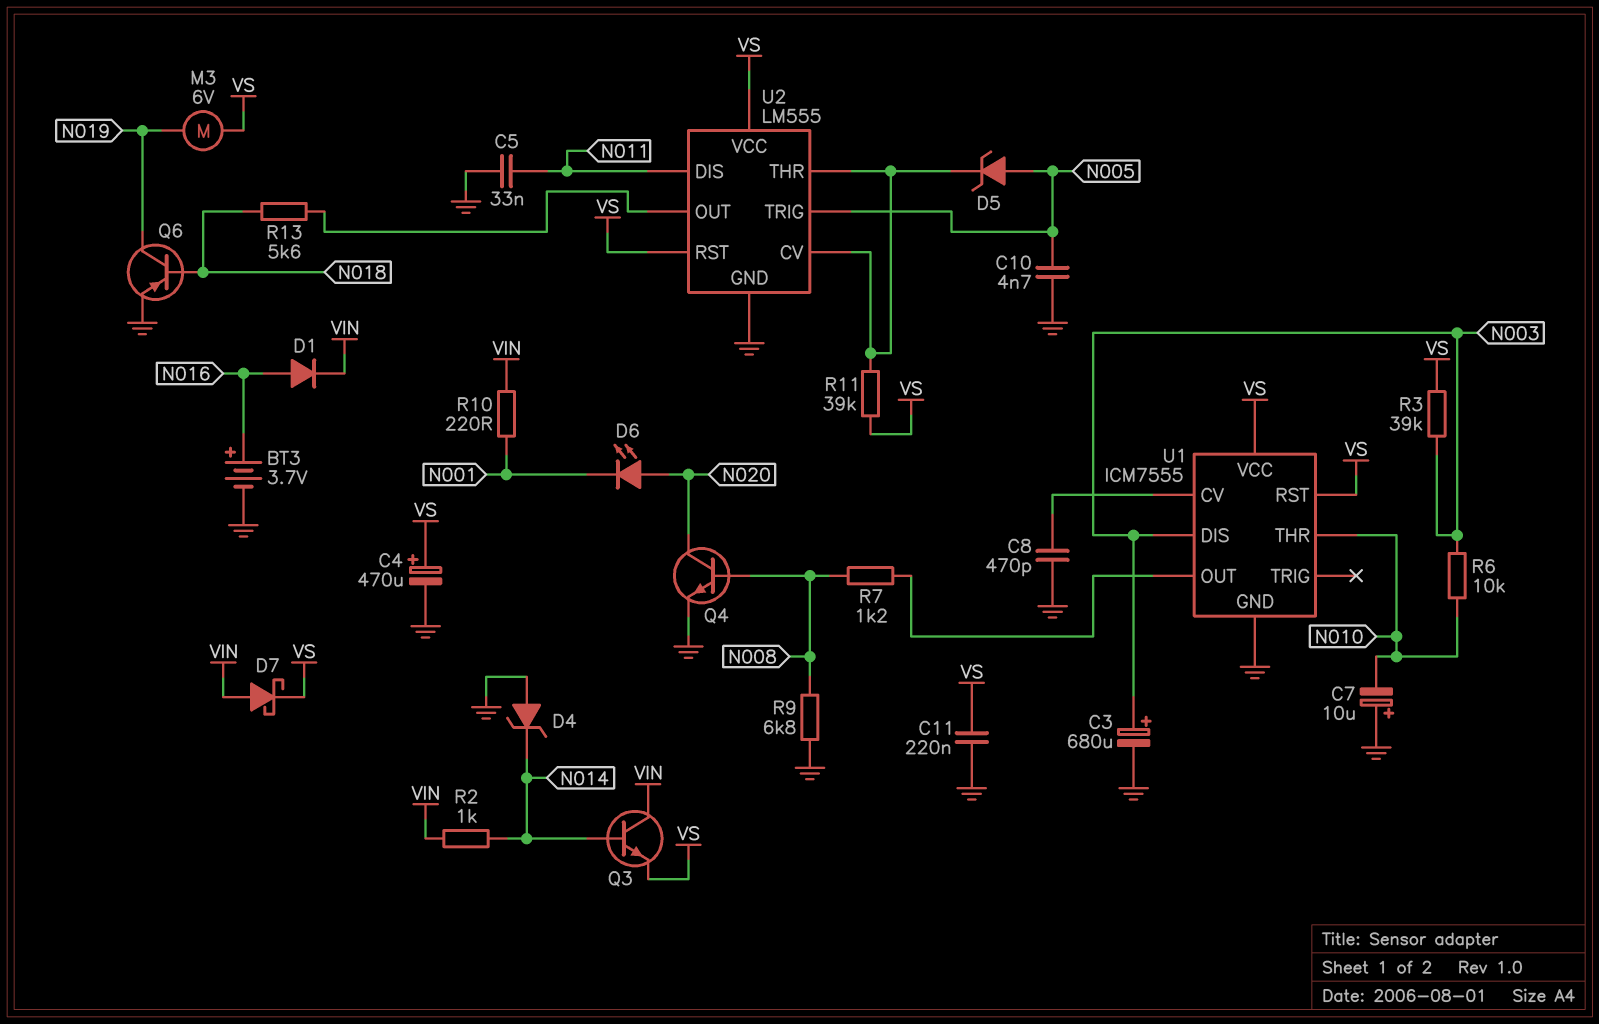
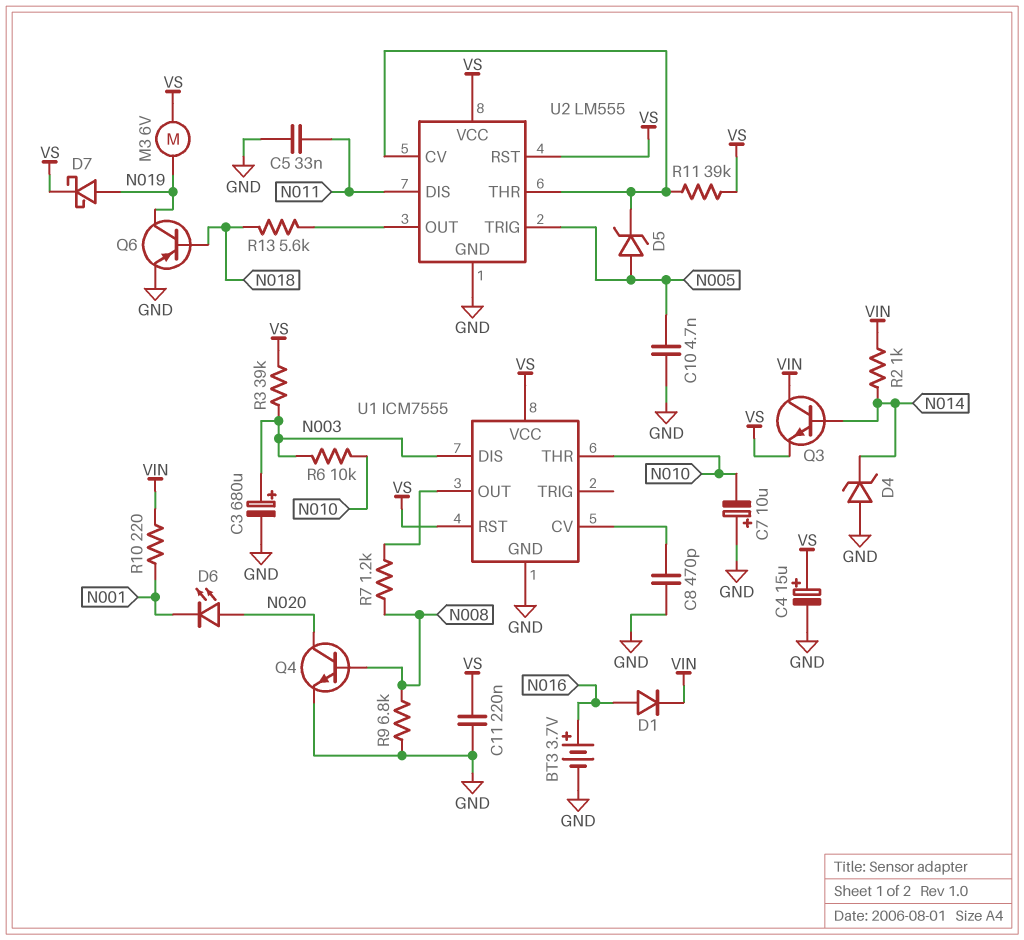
C4: 470uF (plus VS, minus GND) -> 15uF (plus VS, minus GND)
D7: schottky (A VIN, K VS) -> schottky (A N019, K VS)

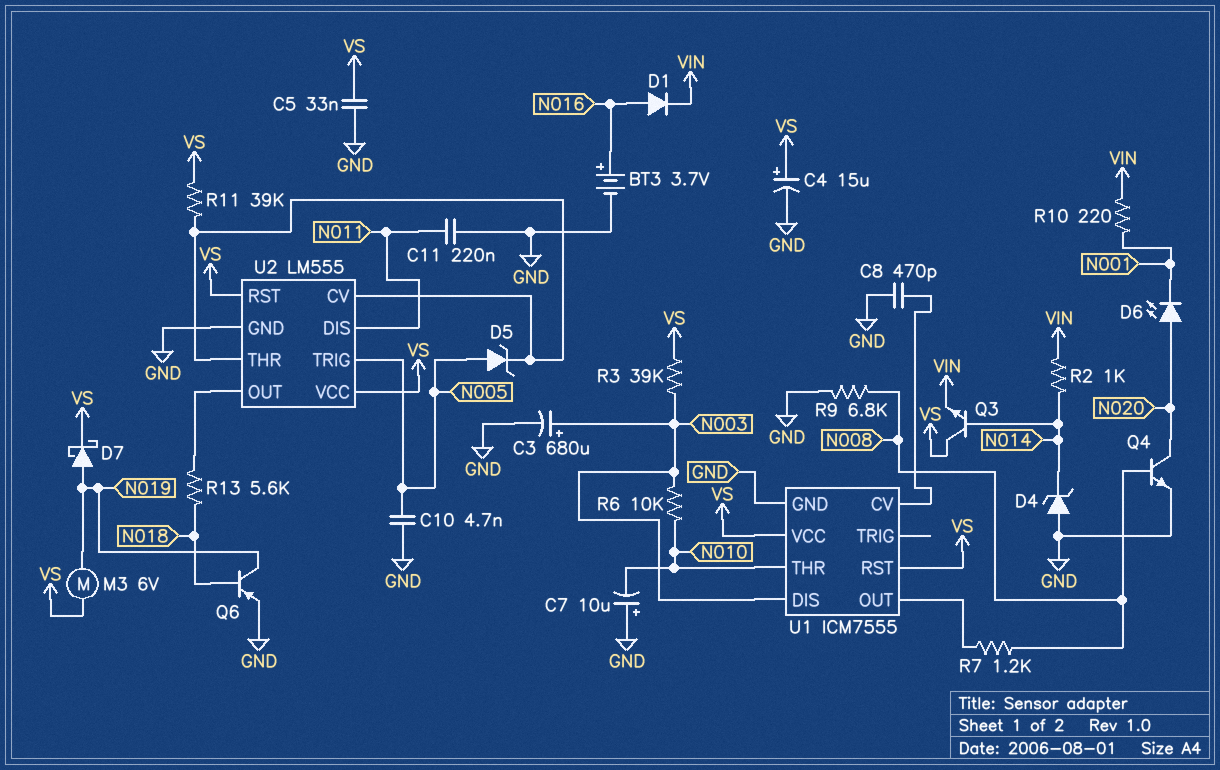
C5: 33nF (GND, N011) -> 33nF (GND, VS)
C11: 220nF (GND, VS) -> 220nF (GND, N011)
Q3: NPN (B N014, C VIN, E VS) -> NPN (B N014, C VS, E VIN)

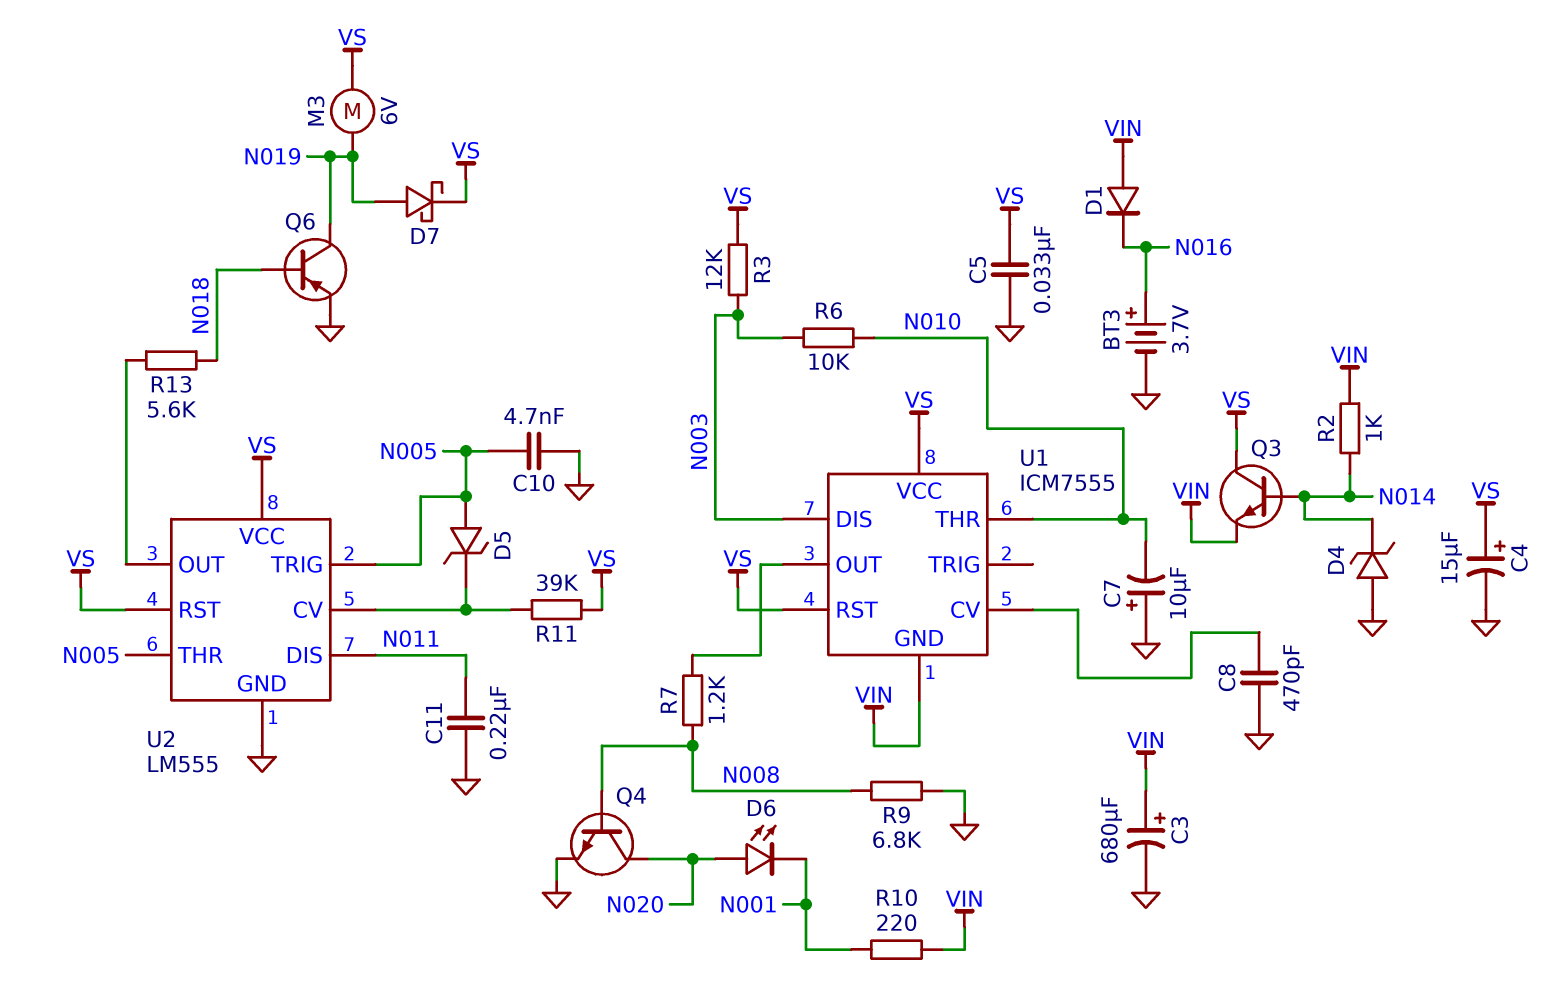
C3: 680uF (plus N003, minus GND) -> 680uF (plus VIN, minus GND)
D1: diode (A N016, K VIN) -> diode (A VIN, K N016)
R3: 39k (N003, VS) -> 12k (N003, VS)
U1 pin GND: GND -> VIN
U2 pin THR: U2/CV -> N005

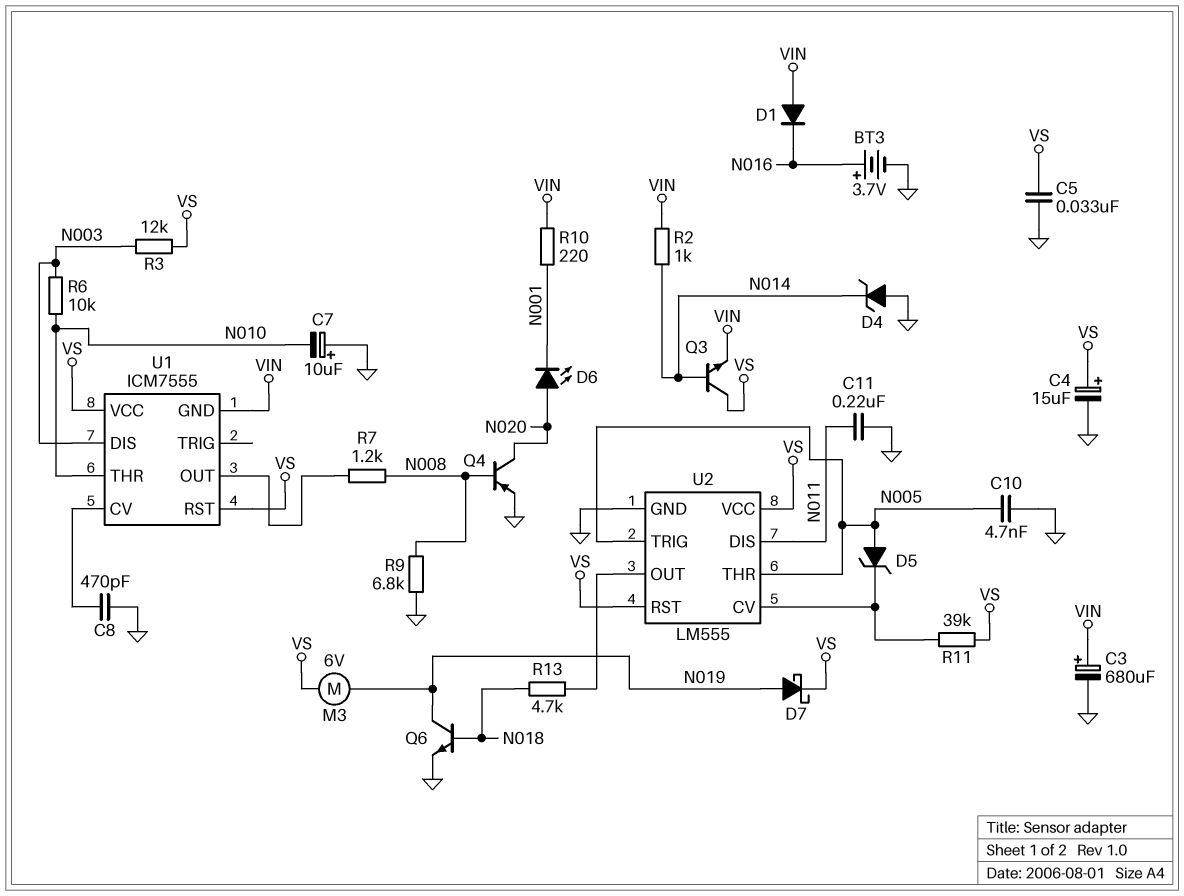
Q4: NPN (B N008, C N020, E GND) -> PNP (B N008, C N020, E GND)
Q6: PNP (B N018, C N019, E GND) -> NPN (B N018, C N019, E GND)
R13: 5.6k (N018, U2/OUT) -> 4.7k (N018, U2/OUT)

